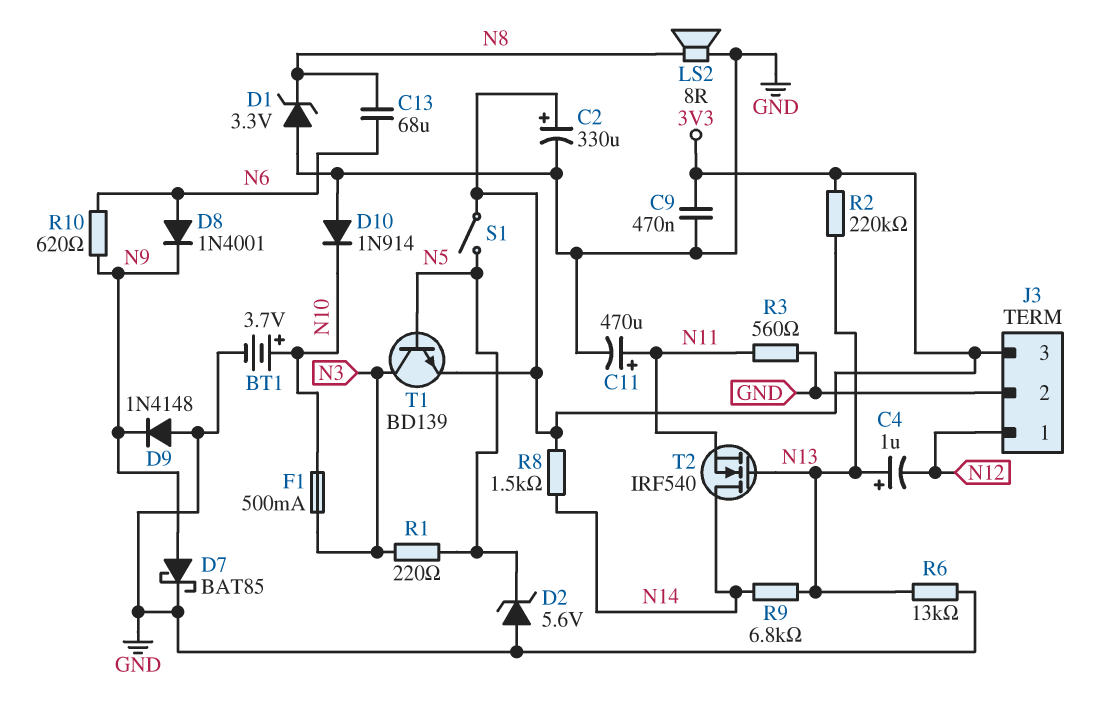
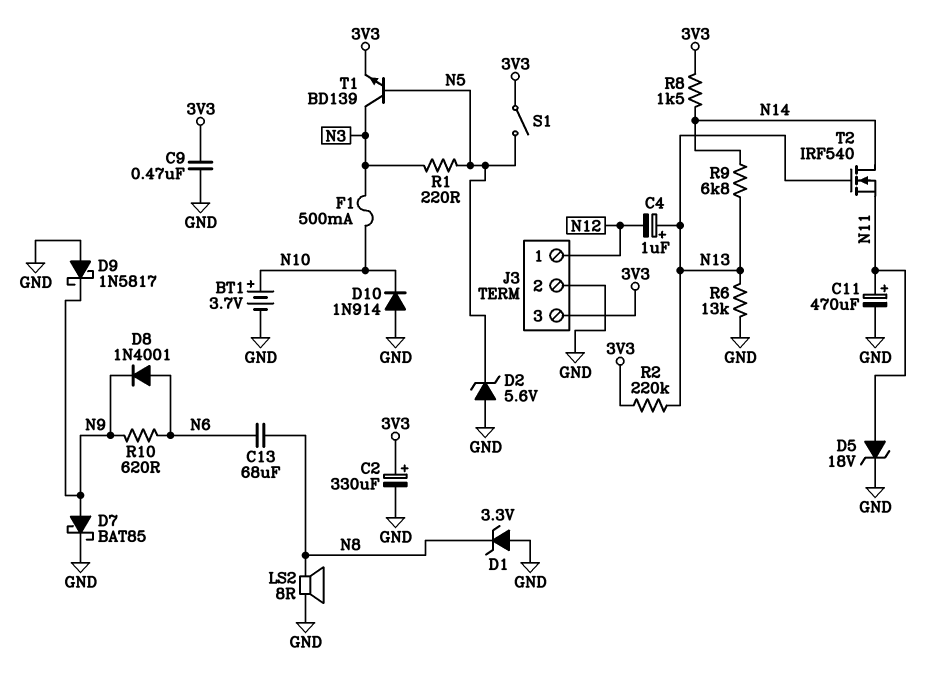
D5: none -> zener 18V (A N11, K GND)
D9: diode 1N4148 (A GND, K N9) -> schottky 1N5817 (A GND, K N9)
R3: 560 (GND, N11) -> none

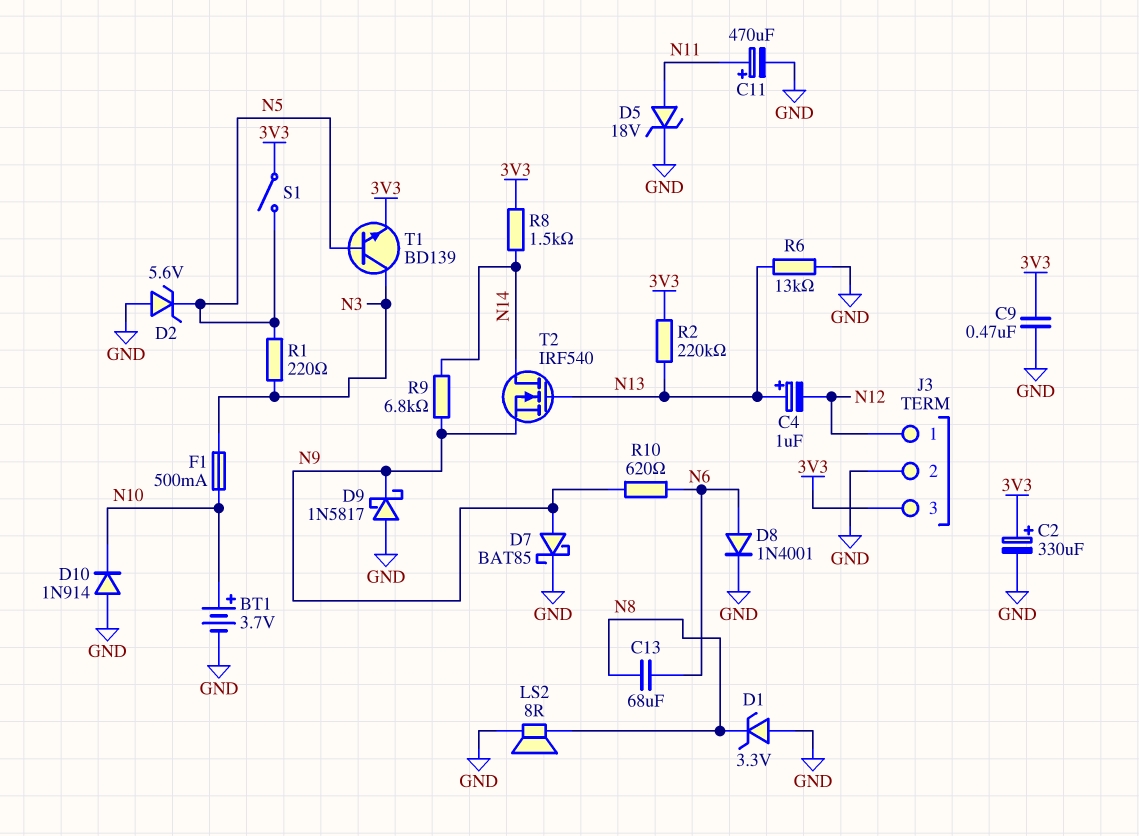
D8: diode 1N4001 (A N6, K N9) -> diode 1N4001 (A N6, K GND)
R9: 6.8k (N13, N14) -> 6.8k (N9, N14)
T2: NMOS IRF540 (G N13, D N14, S N11) -> NMOS IRF540 (G N13, D N14, S N9)

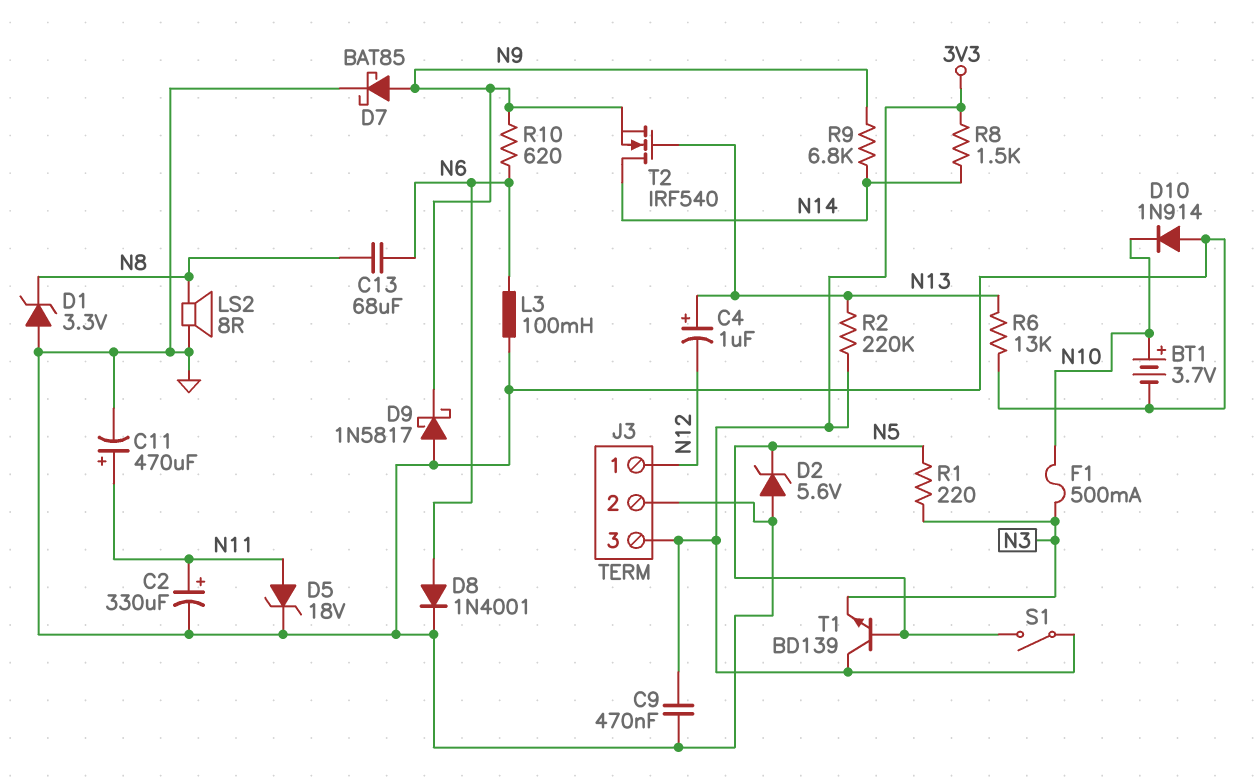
C2: 330uF (plus 3V3, minus GND) -> 330uF (plus N11, minus GND)
L3: none -> 100mH (GND, N6)
T1: NPN BD139 (B N5, C N3, E 3V3) -> NPN BD139 (B N5, C 3V3, E N3)

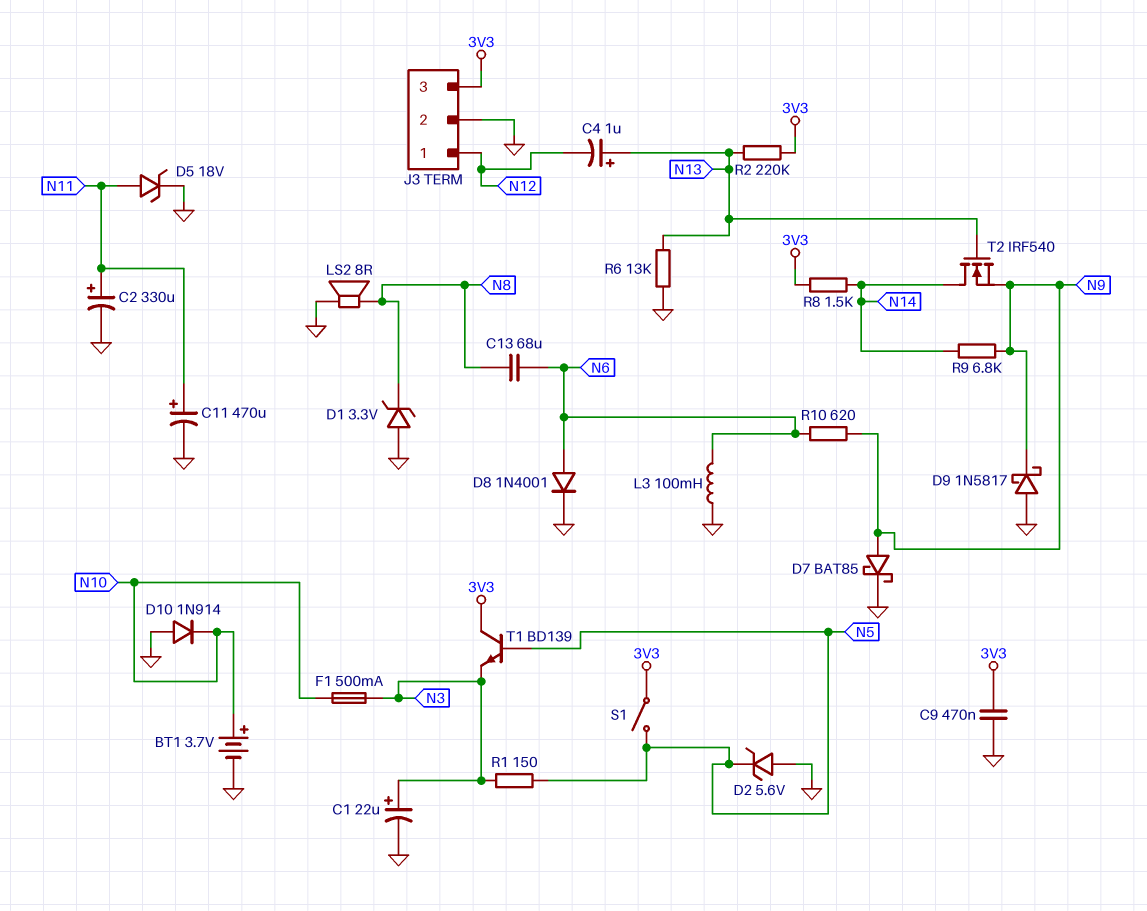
C1: none -> 22uF (plus N3, minus GND)
R1: 220 (N3, N5) -> 150 (N3, N5)

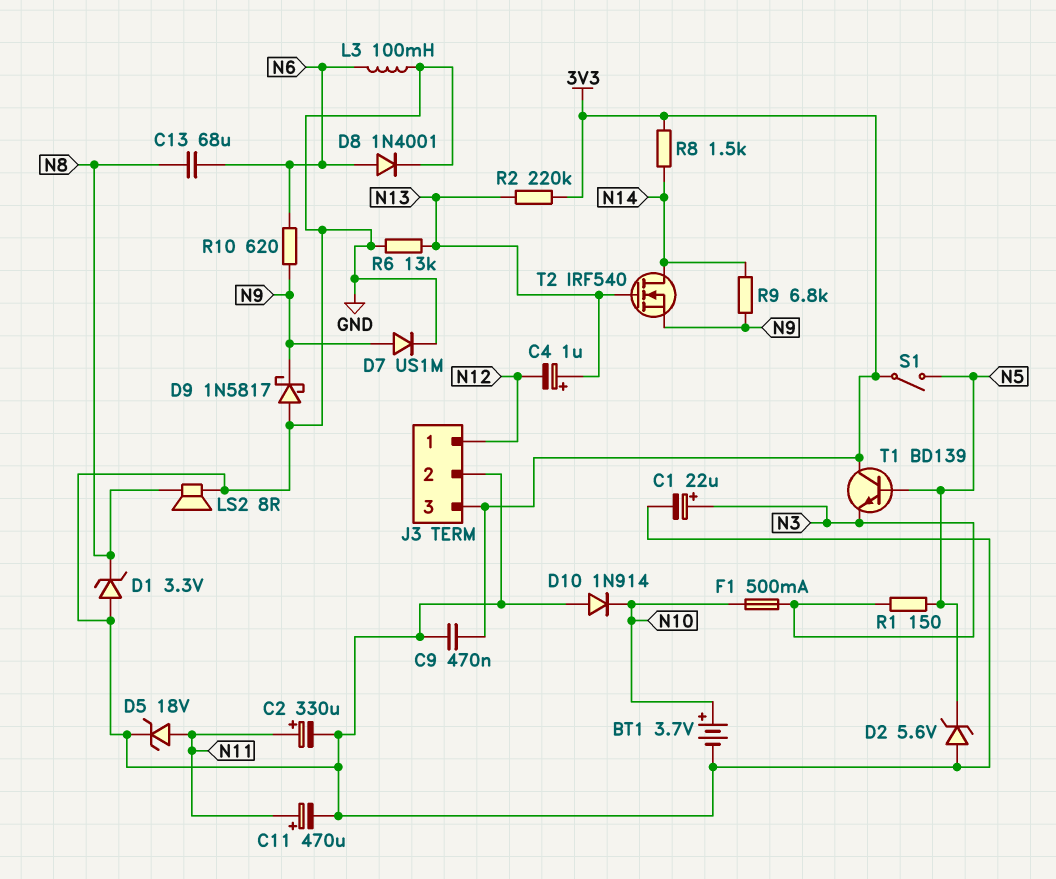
D7: schottky BAT85 (A N9, K GND) -> diode US1M (A N9, K GND)

